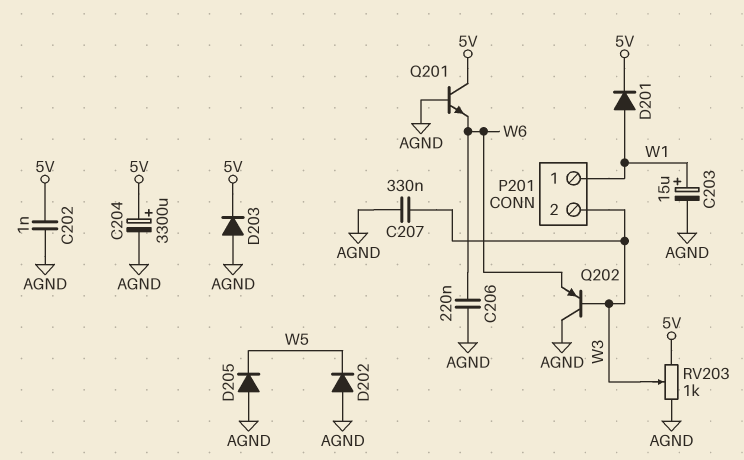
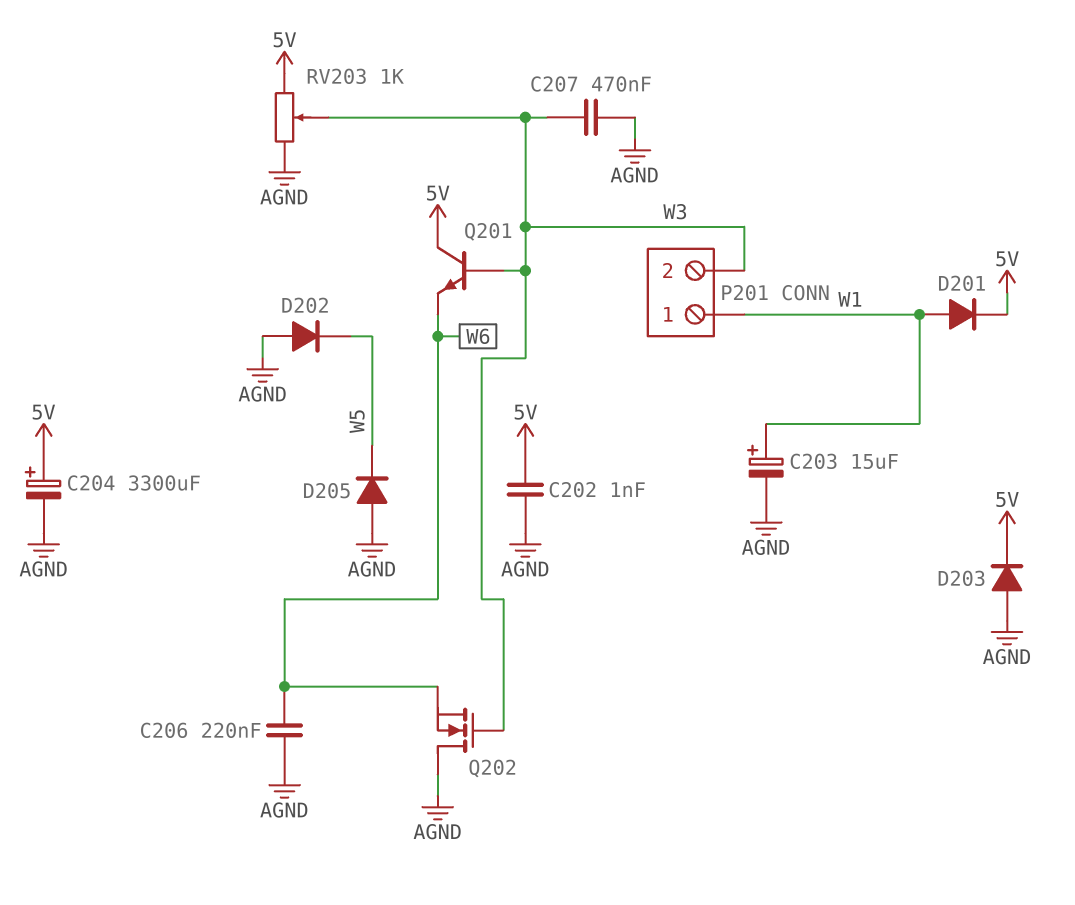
C207: 330nF (AGND, W3) -> 470nF (AGND, W3)
Q201: NPN (B AGND, C 5V, E W6) -> NPN (B W3, C 5V, E W6)
Q202: PNP (B W3, C AGND, E W6) -> NMOS (G W3, D AGND, S W6)

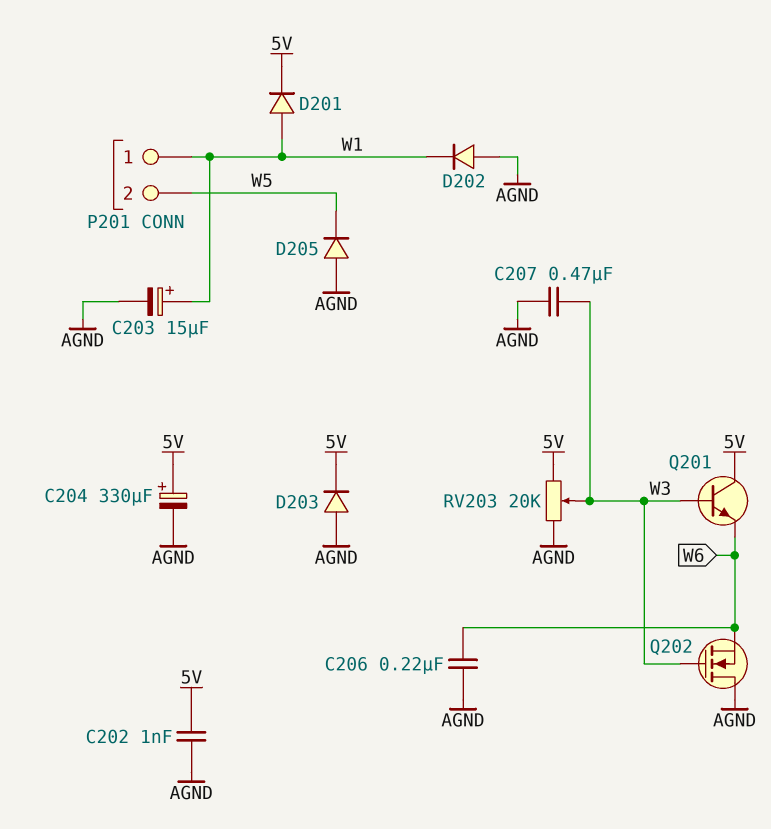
C204: 3300uF (plus 5V, minus AGND) -> 330uF (plus 5V, minus AGND)
D202: diode (A AGND, K W5) -> diode (A AGND, K W1)
P201 pin 2: W3 -> W5
RV203: 1k (5V, AGND, wiper W3) -> 20k (5V, AGND, wiper W3)

